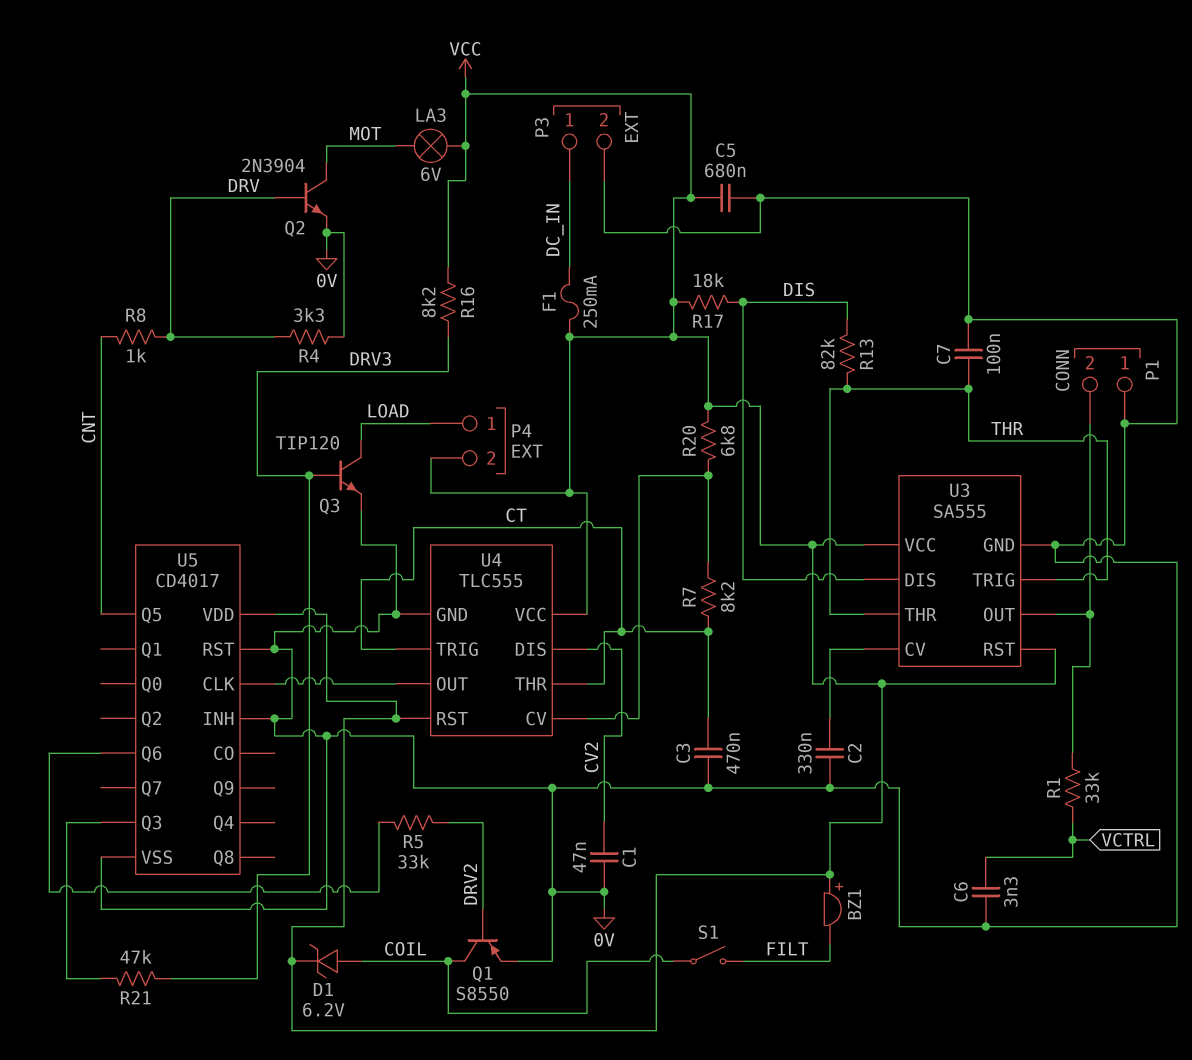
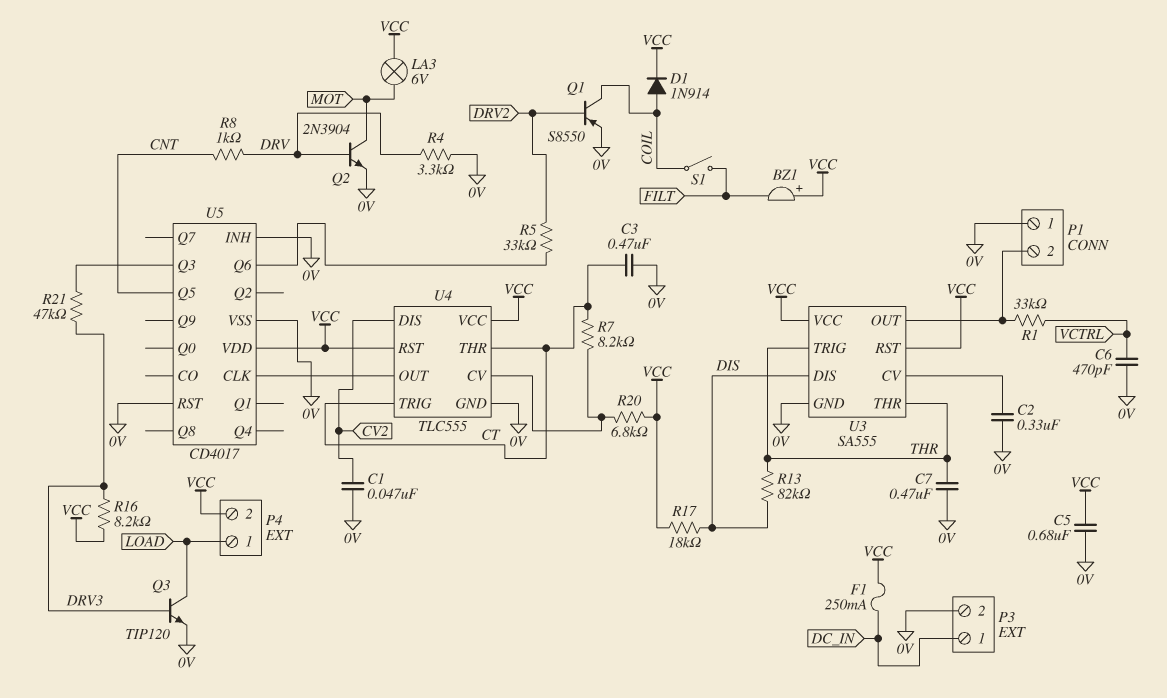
C6: 3.3nF (0V, VCTRL) -> 470pF (0V, VCTRL)
C7: 100nF (0V, THR) -> 470nF (0V, THR)
D1: zener 6.2V (A COIL, K VCC) -> diode 1N914 (A COIL, K VCC)

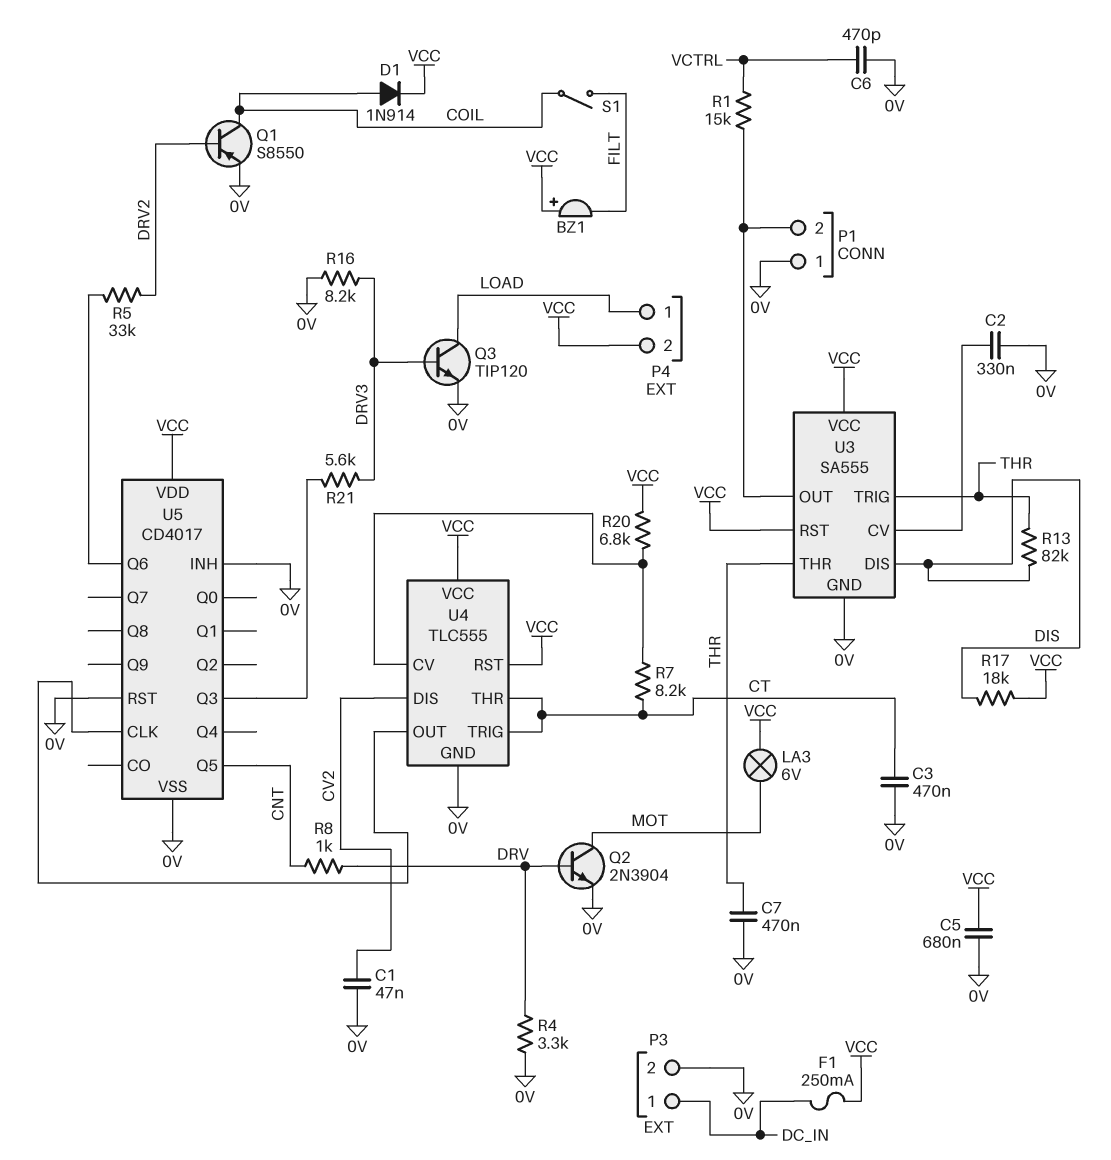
R1: 33k (P1/2, VCTRL) -> 15k (P1/2, VCTRL)
R16: 8.2k (DRV3, VCC) -> 8.2k (0V, DRV3)
R21: 47k (DRV3, U5/Q3) -> 5.6k (DRV3, U5/Q3)

